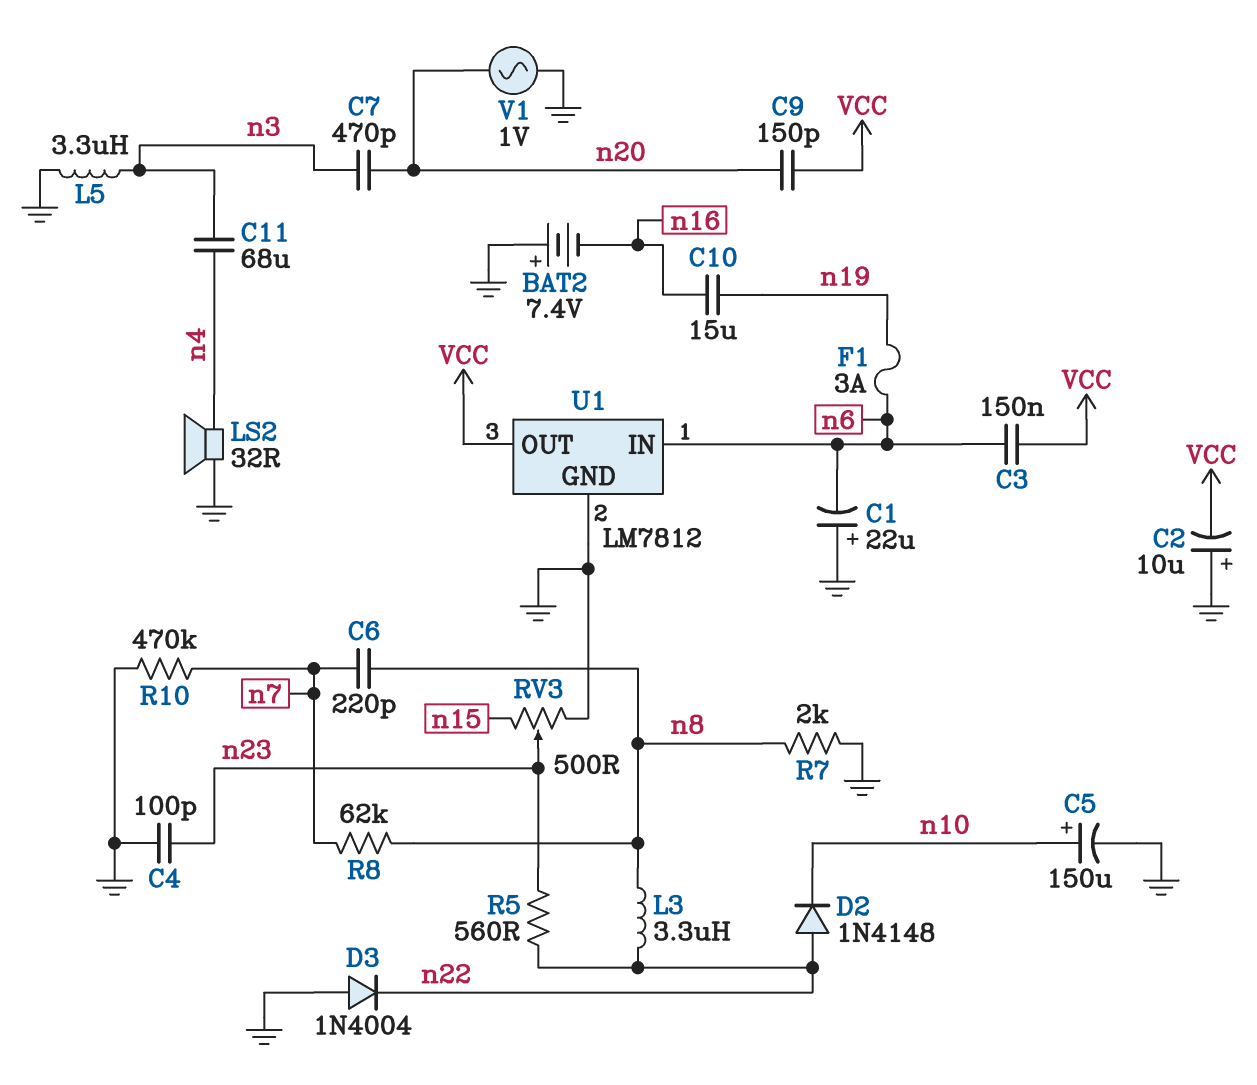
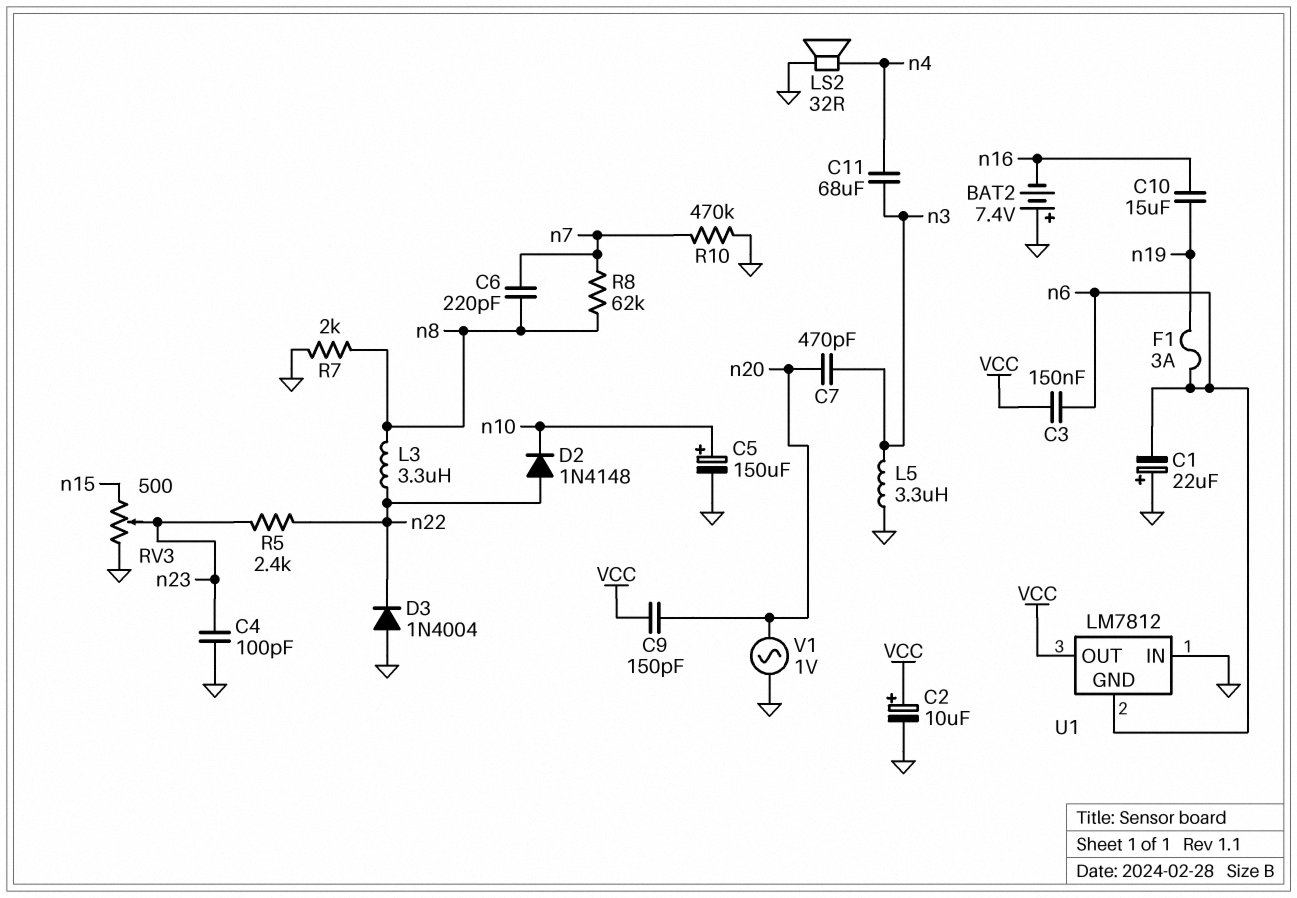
C2: 10uF (plus GND, minus VCC) -> 10uF (plus VCC, minus GND)
R5: 560 (n22, n23) -> 2.4k (n22, n23)
U1 pin GND: GND -> n6
U1 pin IN: n6 -> GND

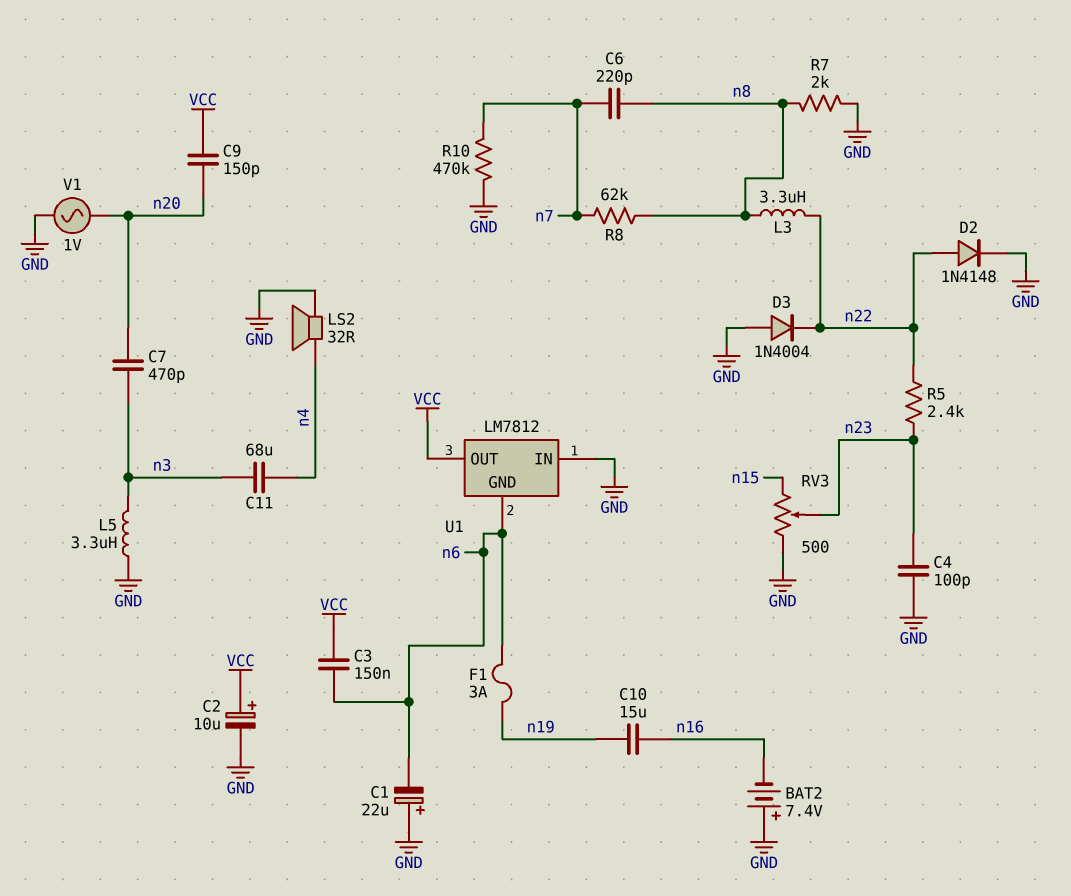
C5: 150uF (plus n10, minus GND) -> none
D2: diode 1N4148 (A n22, K n10) -> diode 1N4148 (A n22, K GND)

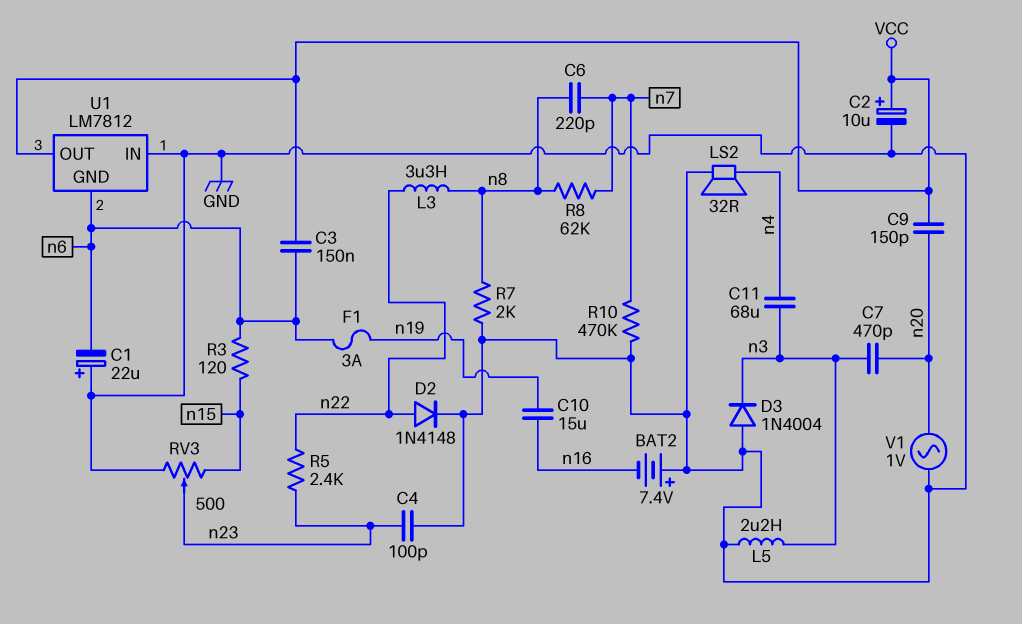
D3: diode 1N4004 (A GND, K n22) -> diode 1N4004 (A GND, K n3)
L5: 3.3uH (GND, n3) -> 2.2uH (GND, n3)
R3: none -> 120 (n6, n15)

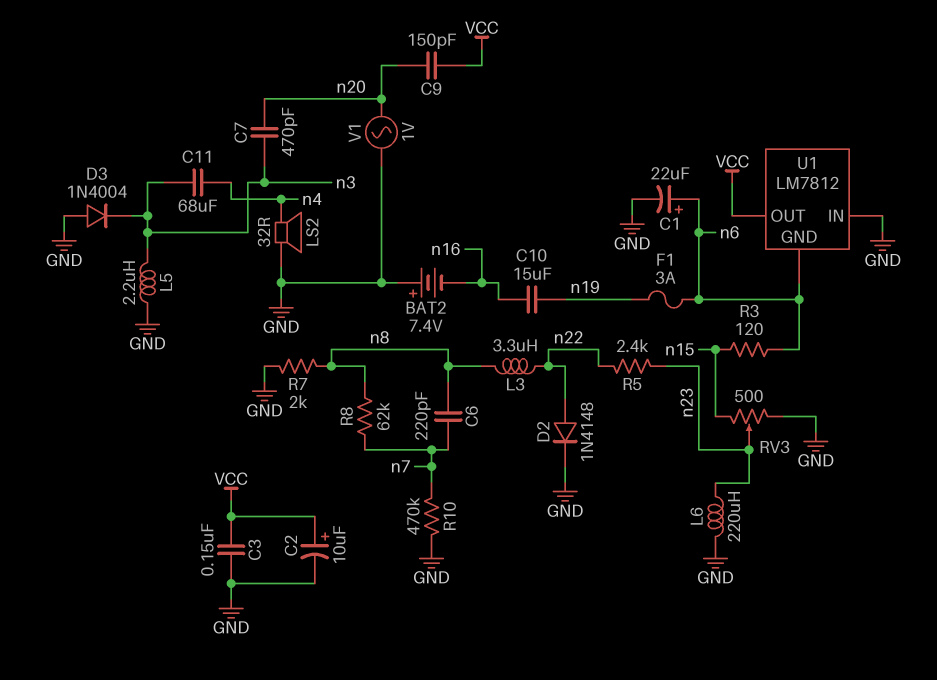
C1: 22uF (plus GND, minus n6) -> 22uF (plus n6, minus GND)
C3: 150nF (VCC, n6) -> 150nF (GND, VCC)
C4: 100pF (GND, n23) -> none
L6: none -> 220uH (GND, n23)

